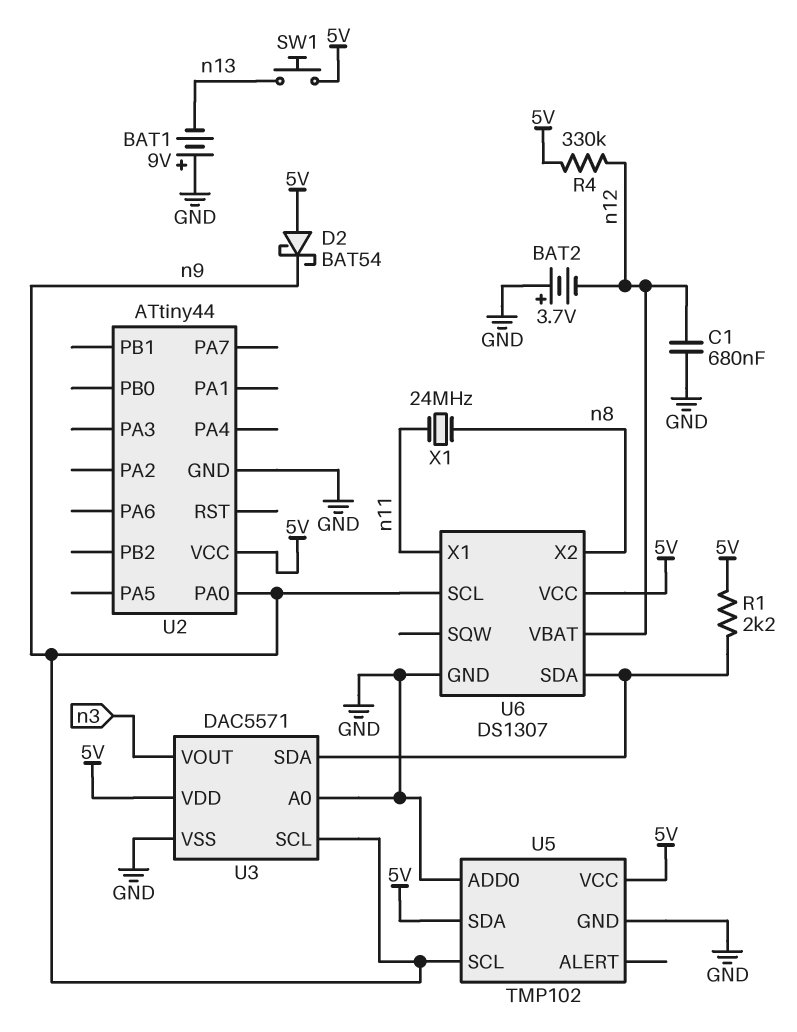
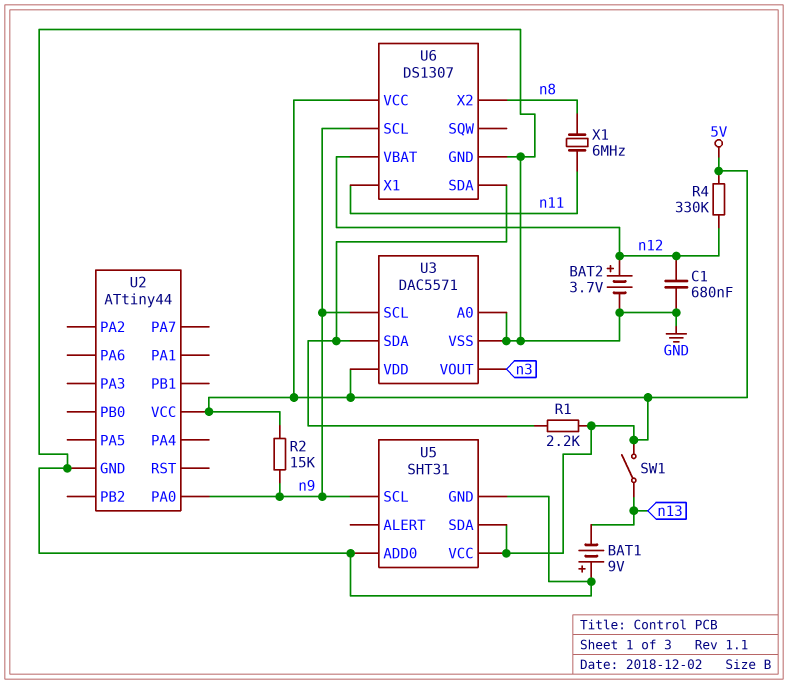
BAT2: 3.7V (plus GND, minus n12) -> 3.7V (plus n12, minus GND)
D2: schottky BAT54 (A 5V, K n9) -> none
R2: none -> 15k (5V, n9)
SW1: button (5V, n13) -> switch (5V, n13)
U5: TMP102 -> SHT31
X1: 24MHz (n8, n11) -> 6MHz (n8, n11)

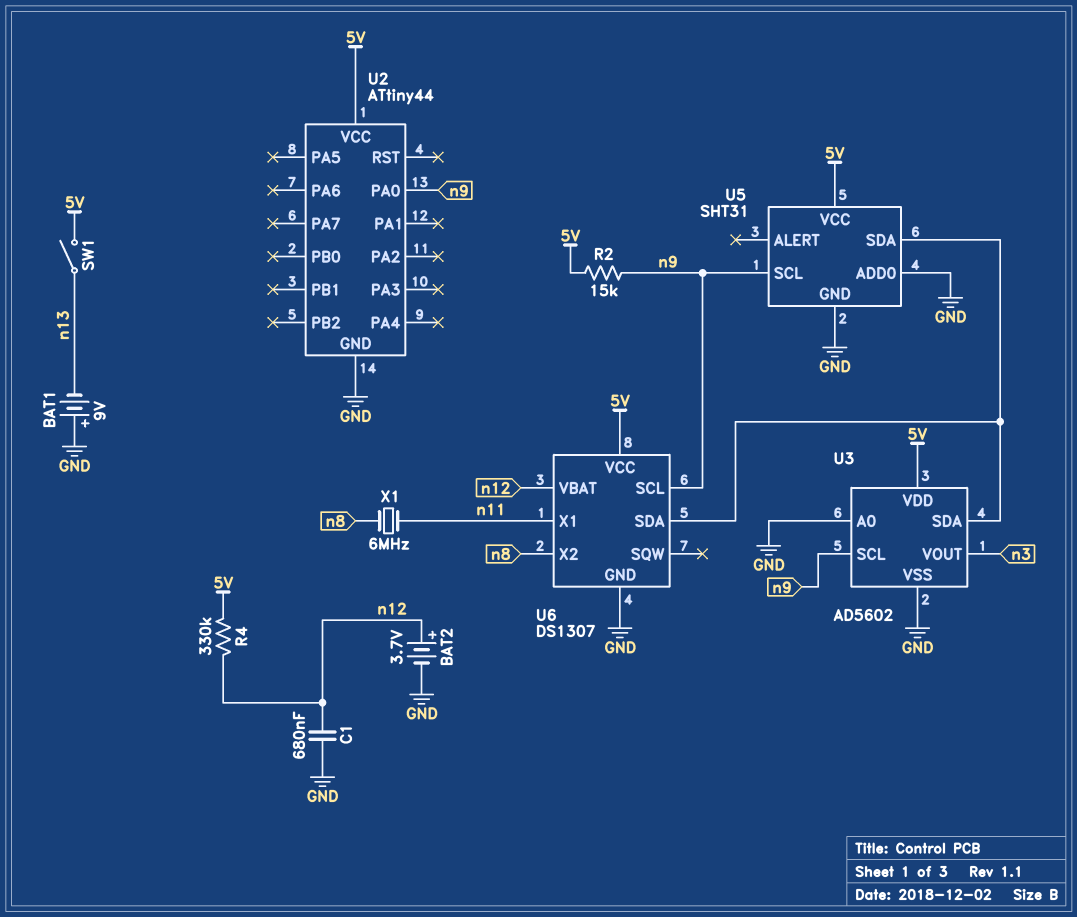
R1: 2.2k (5V, U3/SDA) -> none
U3: DAC5571 -> AD5602
U5 pin SDA: 5V -> U3/SDA

